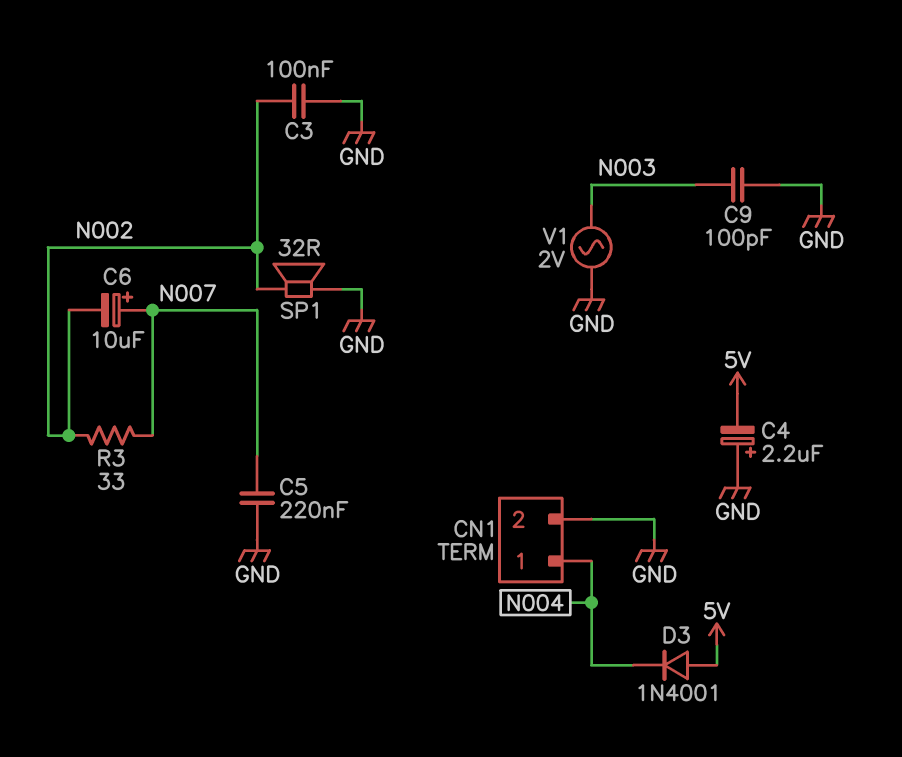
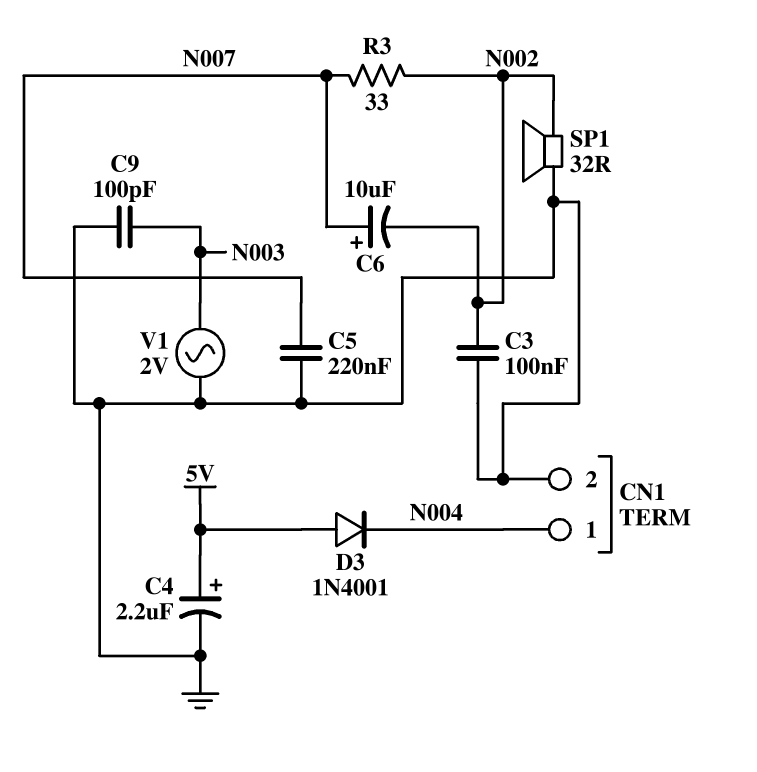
C4: 2.2uF (plus GND, minus 5V) -> 2.2uF (plus 5V, minus GND)

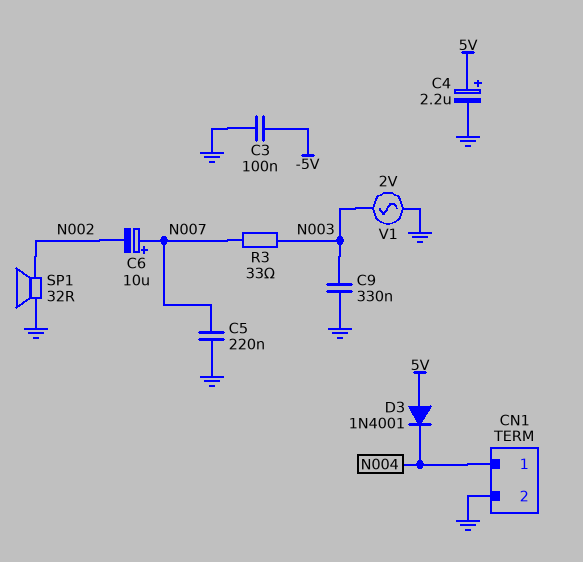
C3: 100nF (GND, N002) -> 100nF (-5V, GND)
C9: 100pF (GND, N003) -> 330nF (GND, N003)
R3: 33 (N002, N007) -> 33 (N003, N007)

